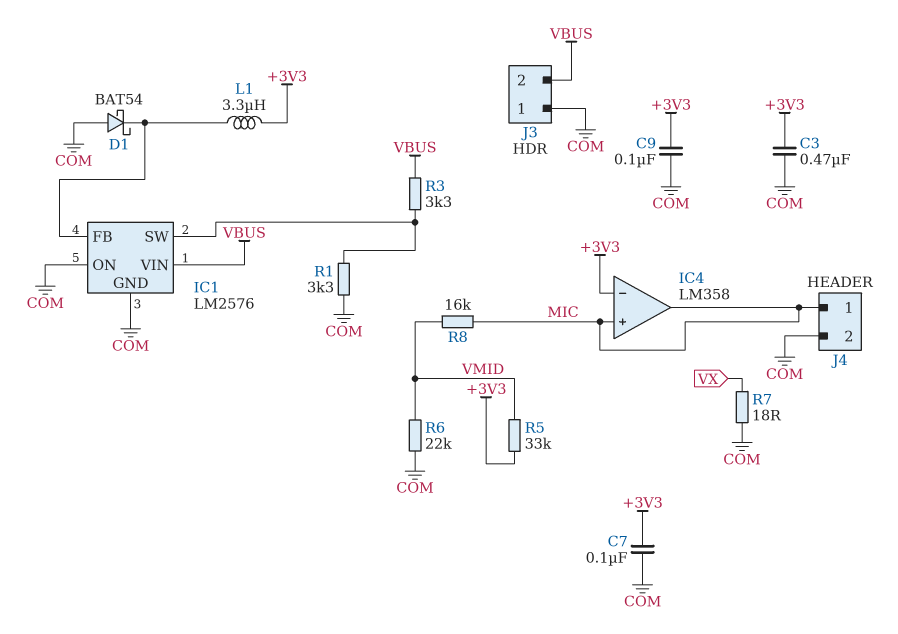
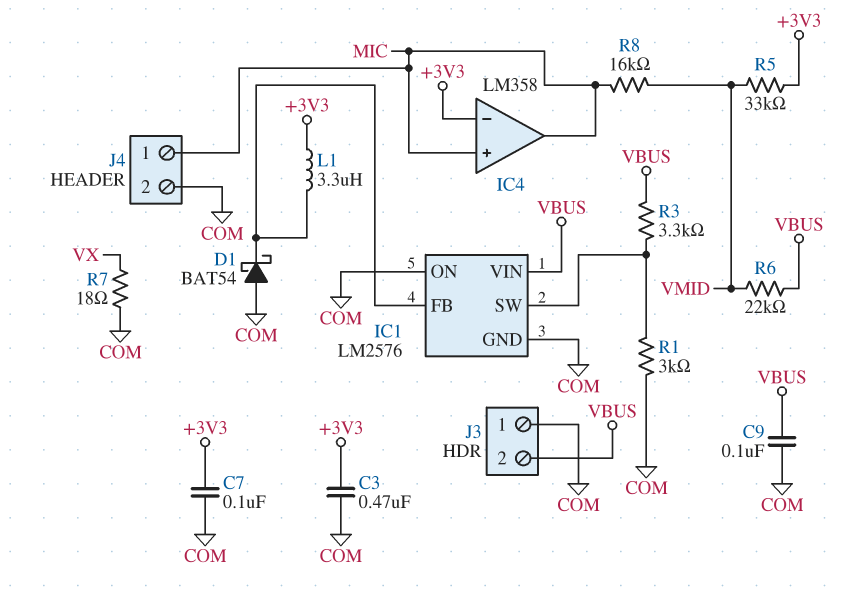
C9: 100nF (+3V3, COM) -> 100nF (COM, VBUS)
R1: 3.3k (COM, IC1/SW) -> 3k (COM, IC1/SW)
R6: 22k (COM, VMID) -> 22k (VBUS, VMID)

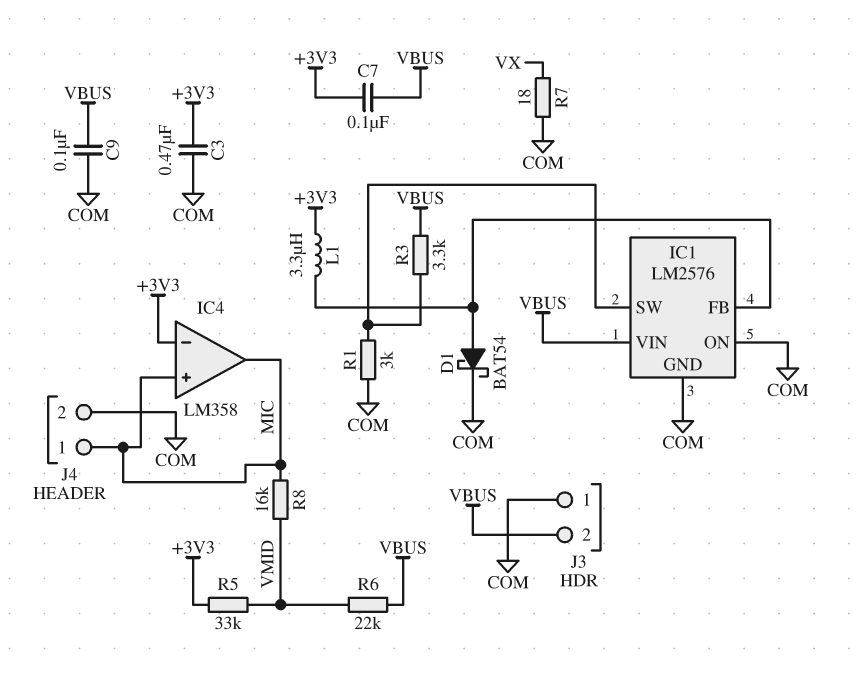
C7: 100nF (+3V3, COM) -> 100nF (+3V3, VBUS)
D1: schottky BAT54 (A COM, K IC1/FB) -> schottky BAT54 (A IC1/FB, K COM)

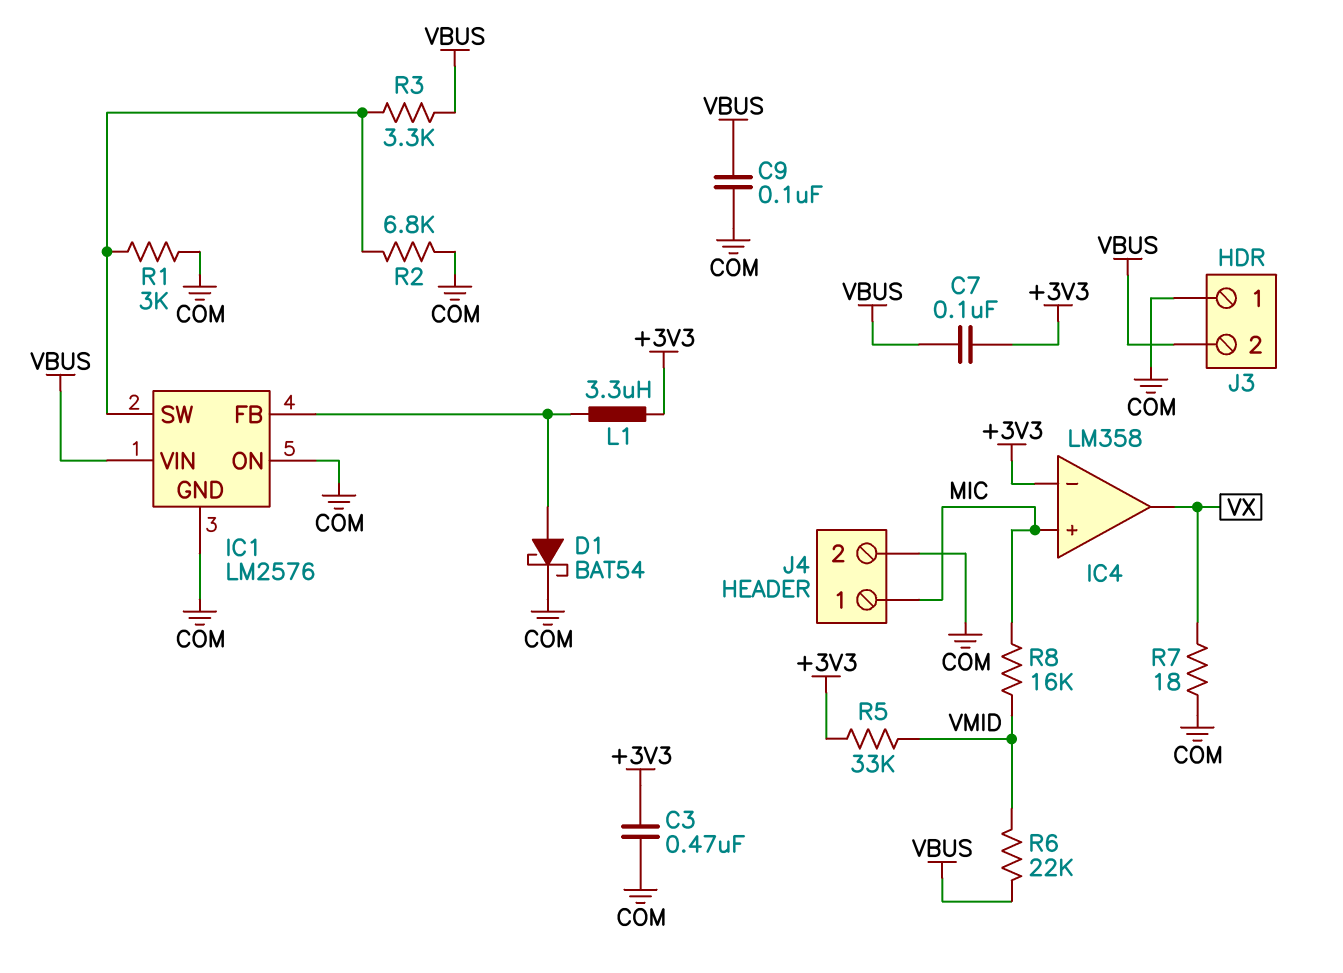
IC4 pin out: MIC -> VX
R2: none -> 6.8k (COM, IC1/SW)

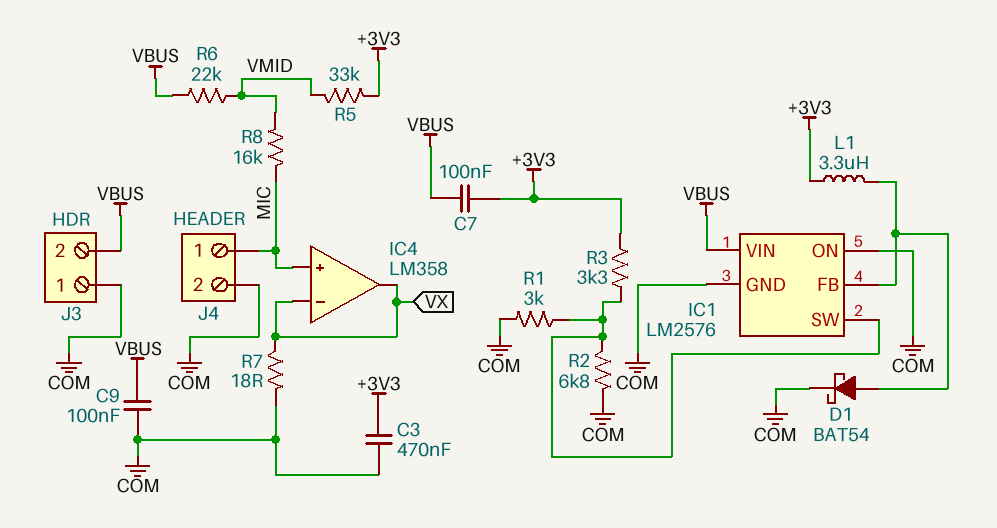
IC4 pin in-: +3V3 -> VX
R3: 3.3k (IC1/SW, VBUS) -> 3.3k (+3V3, IC1/SW)

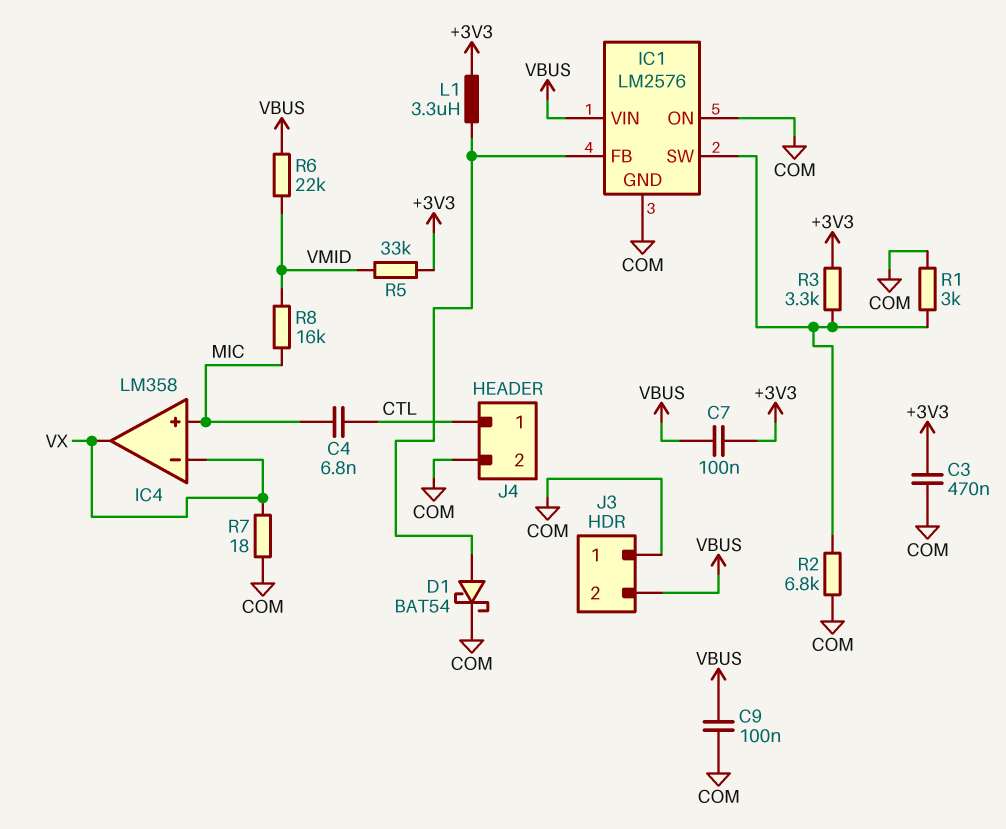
C4: none -> 6.8nF (CTL, MIC)
J4 pin 1: MIC -> CTL

